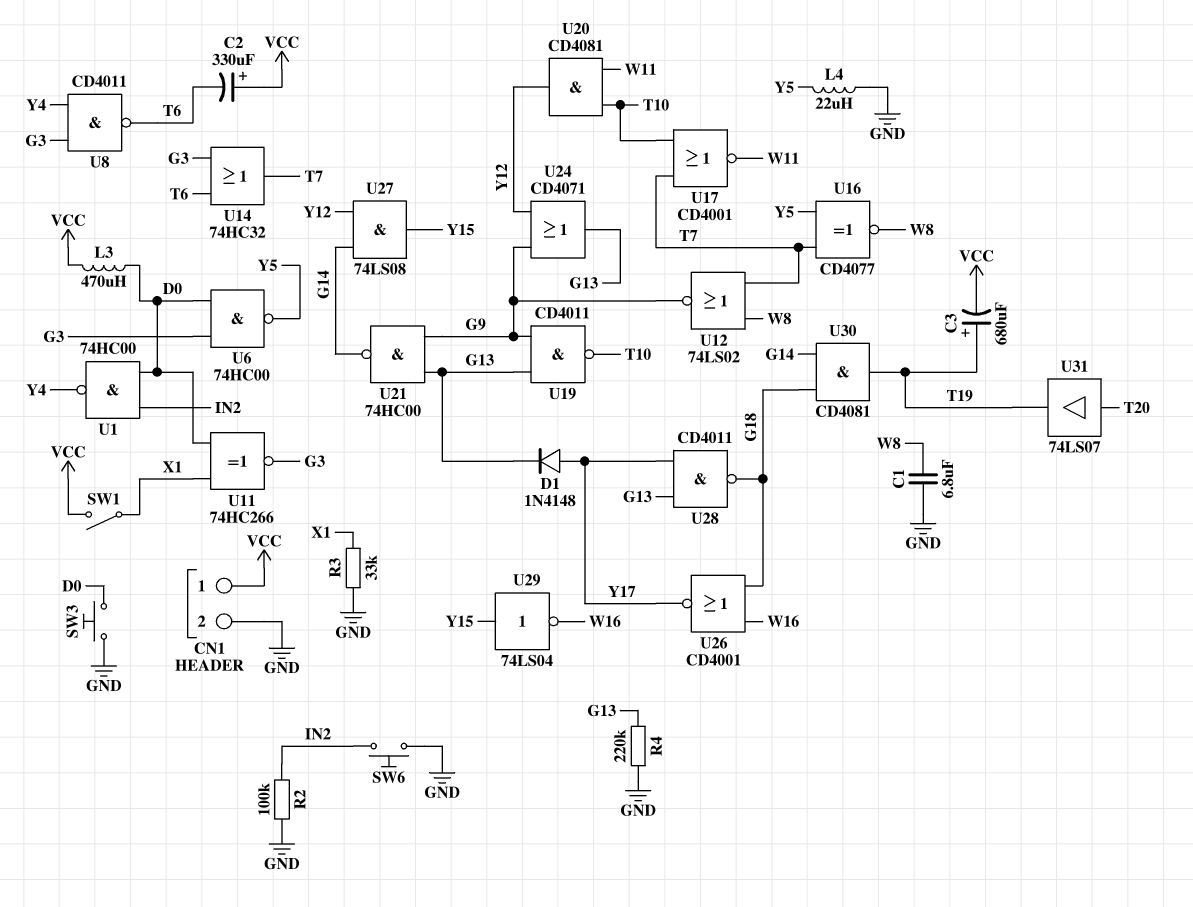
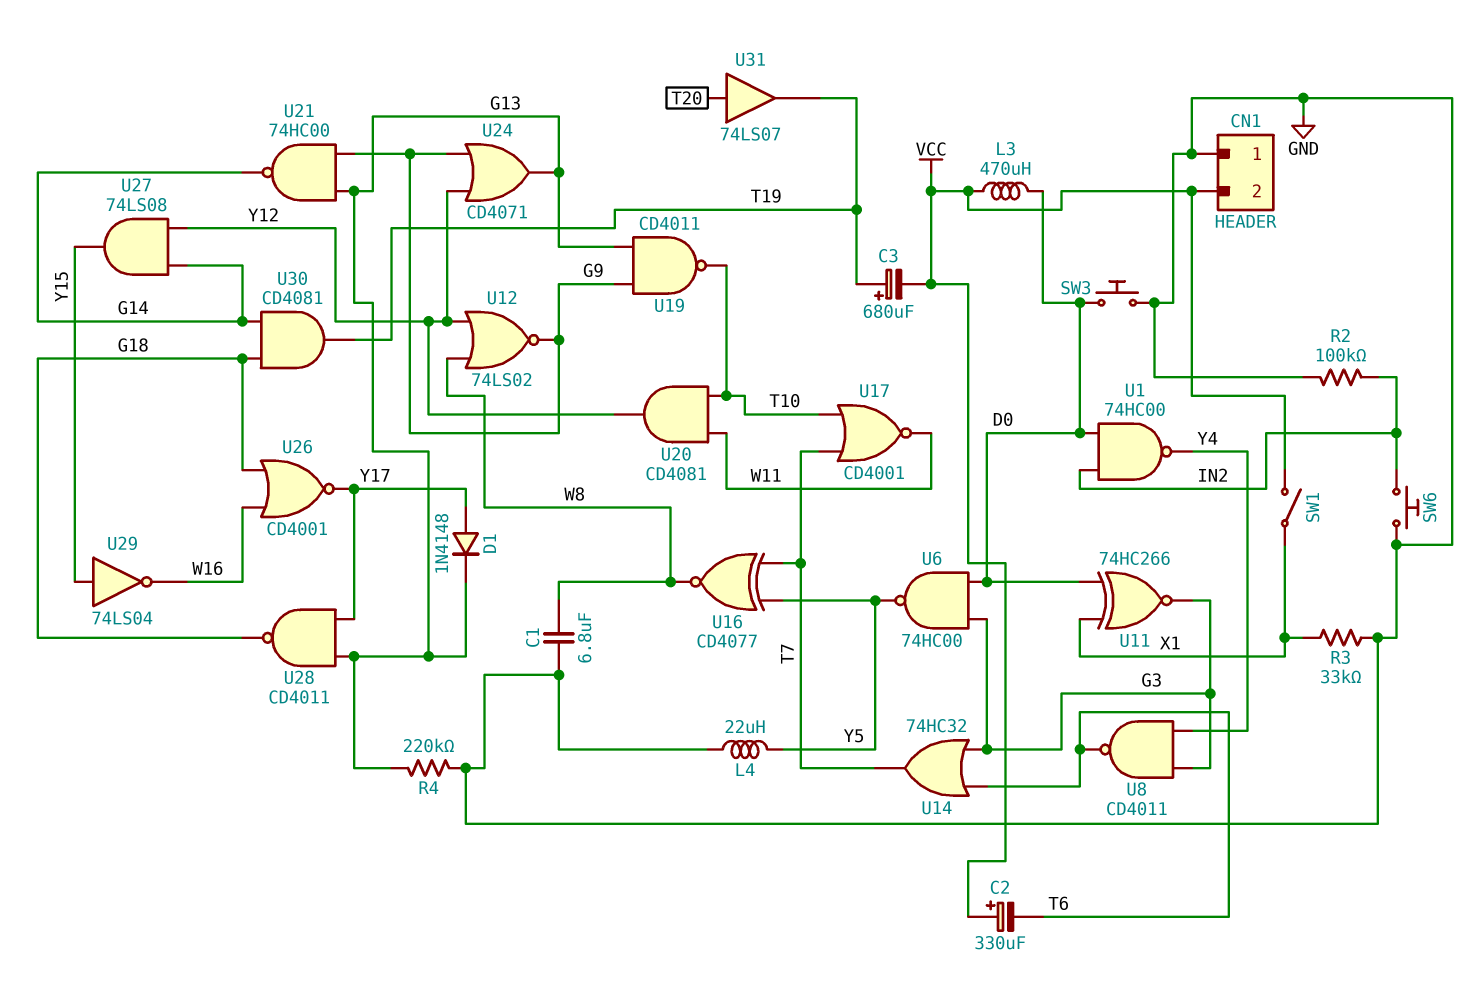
CN1 pin 1: VCC -> GND
CN1 pin 2: GND -> VCC
U12: NOR 74LS02 (in T7, in W8, out G9) -> NOR 74LS02 (in W8, in Y12, out G9)

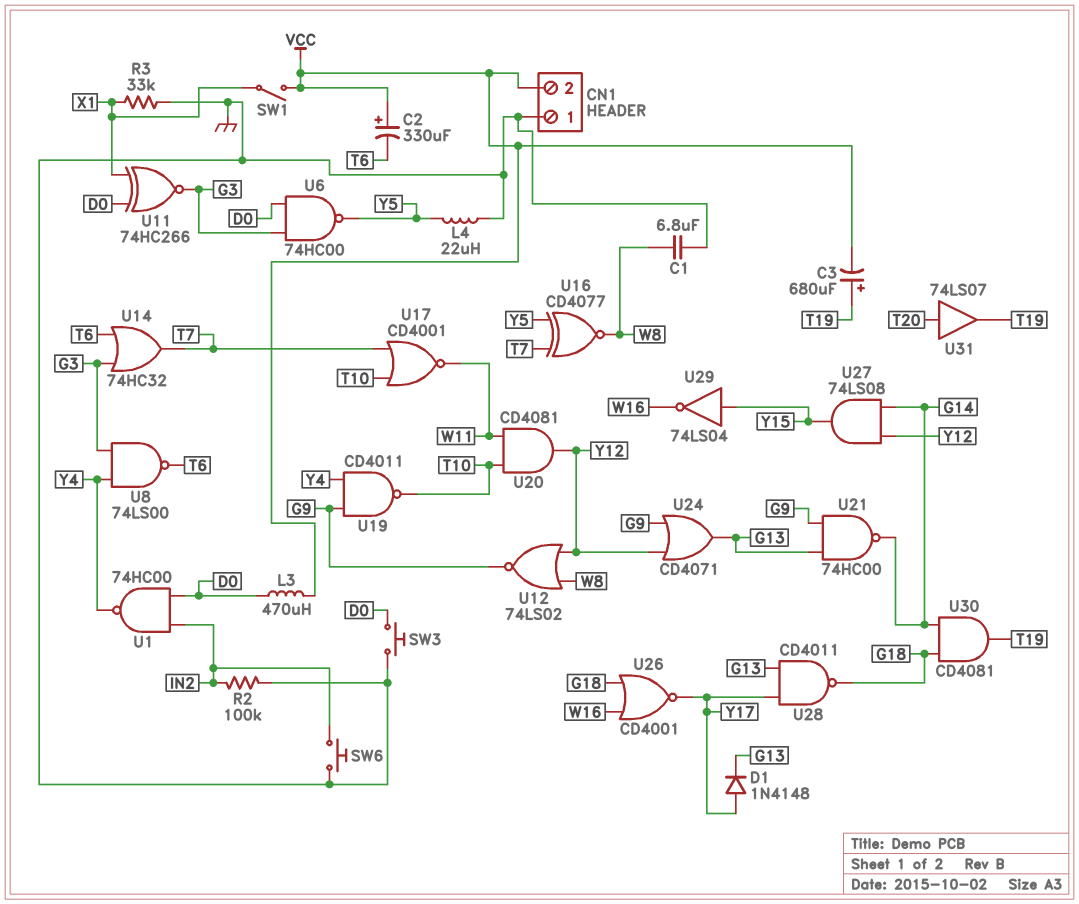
R4: 220k (G13, GND) -> none
U8: NAND CD4011 (in G3, in Y4, out T6) -> NAND 74LS00 (in G3, in Y4, out T6)
U19: NAND CD4011 (in G9, in G13, out T10) -> NAND CD4011 (in G9, in Y4, out T10)

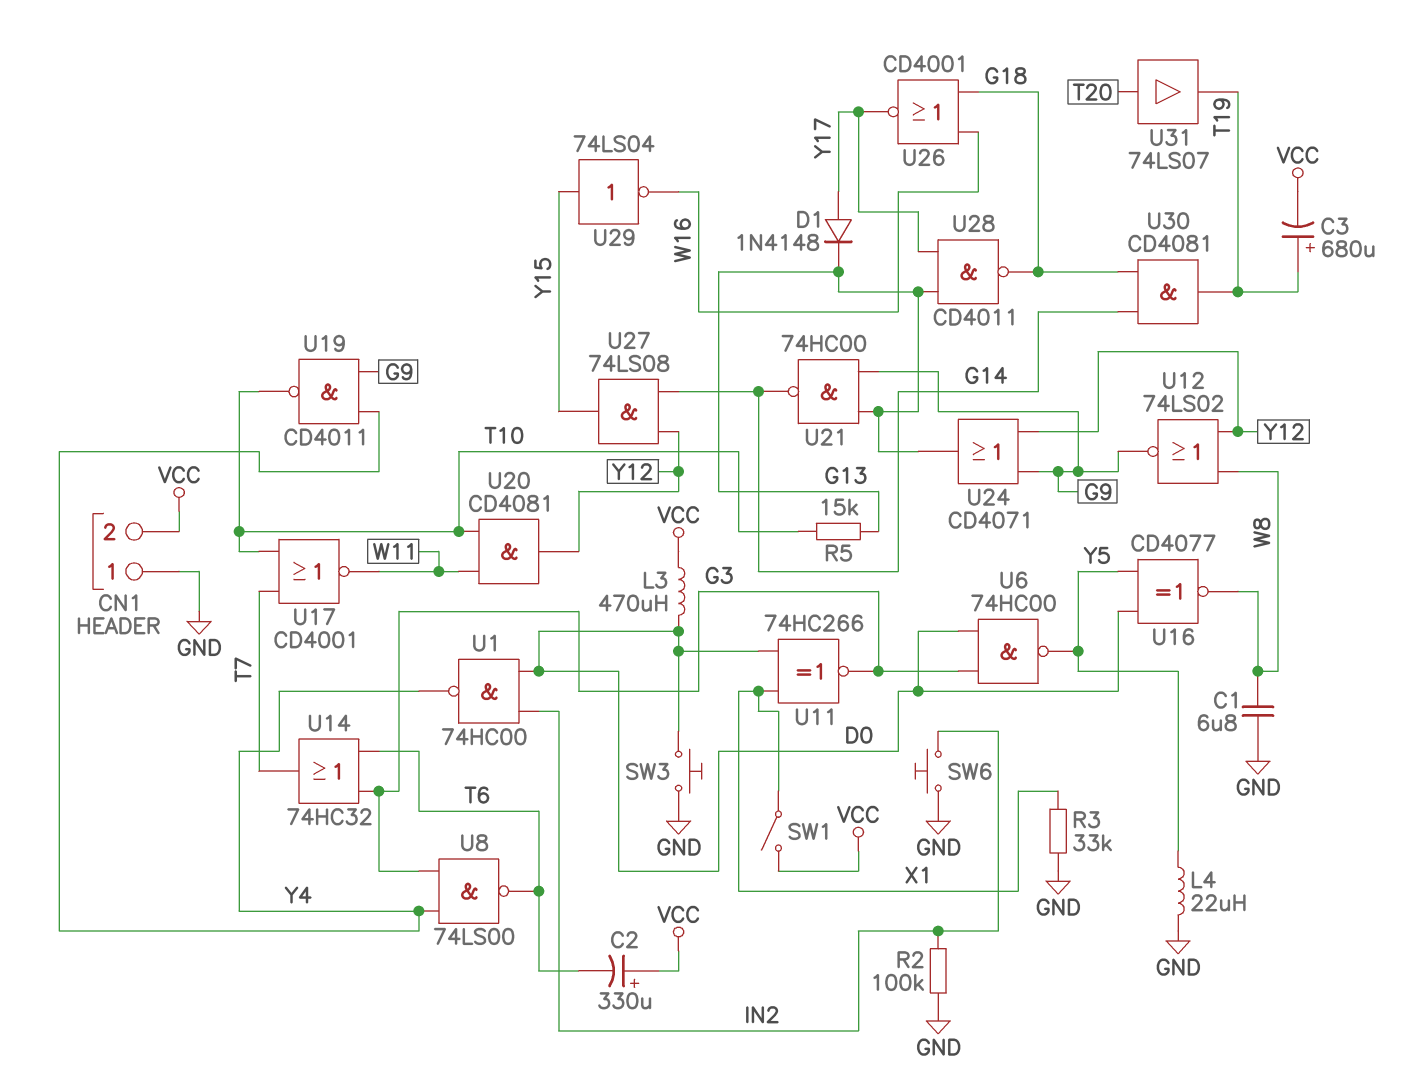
R5: none -> 15k (G13, T10)
U16: XNOR CD4077 (in T7, in Y5, out W8) -> XNOR CD4077 (in D0, in Y5, out W8)

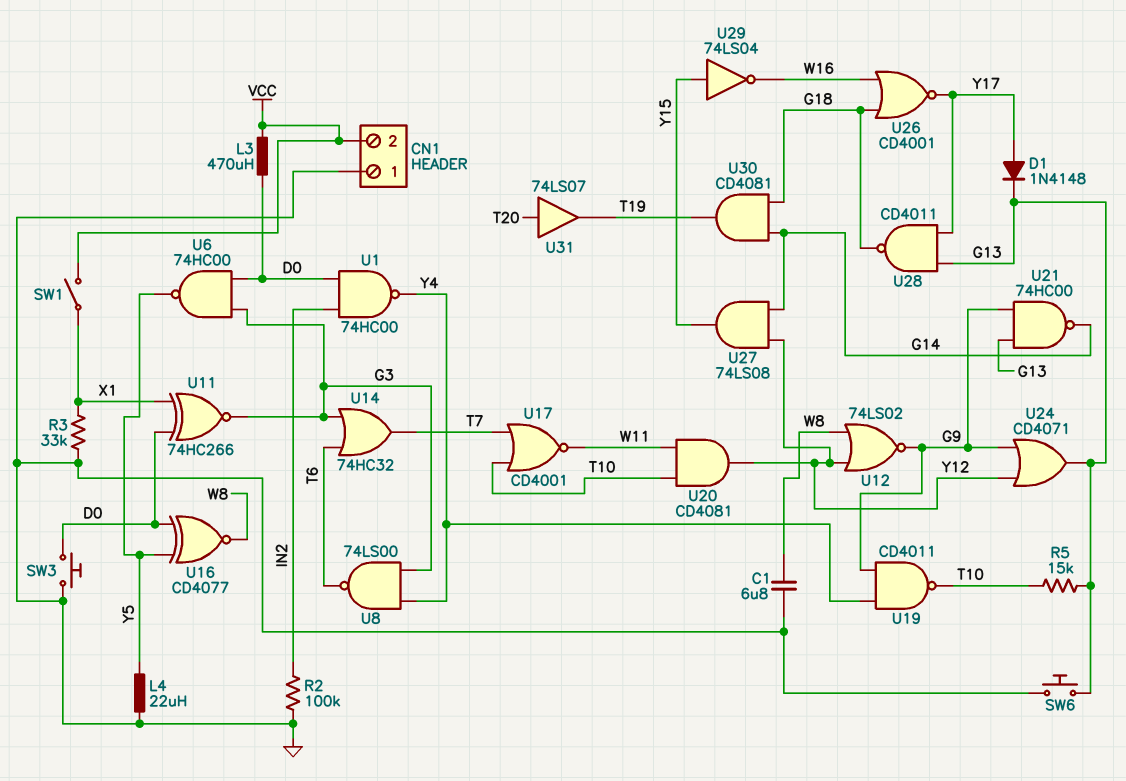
C2: 330uF (plus VCC, minus T6) -> none
C3: 680uF (plus T19, minus VCC) -> none
SW6: button (GND, IN2) -> button (G13, GND)

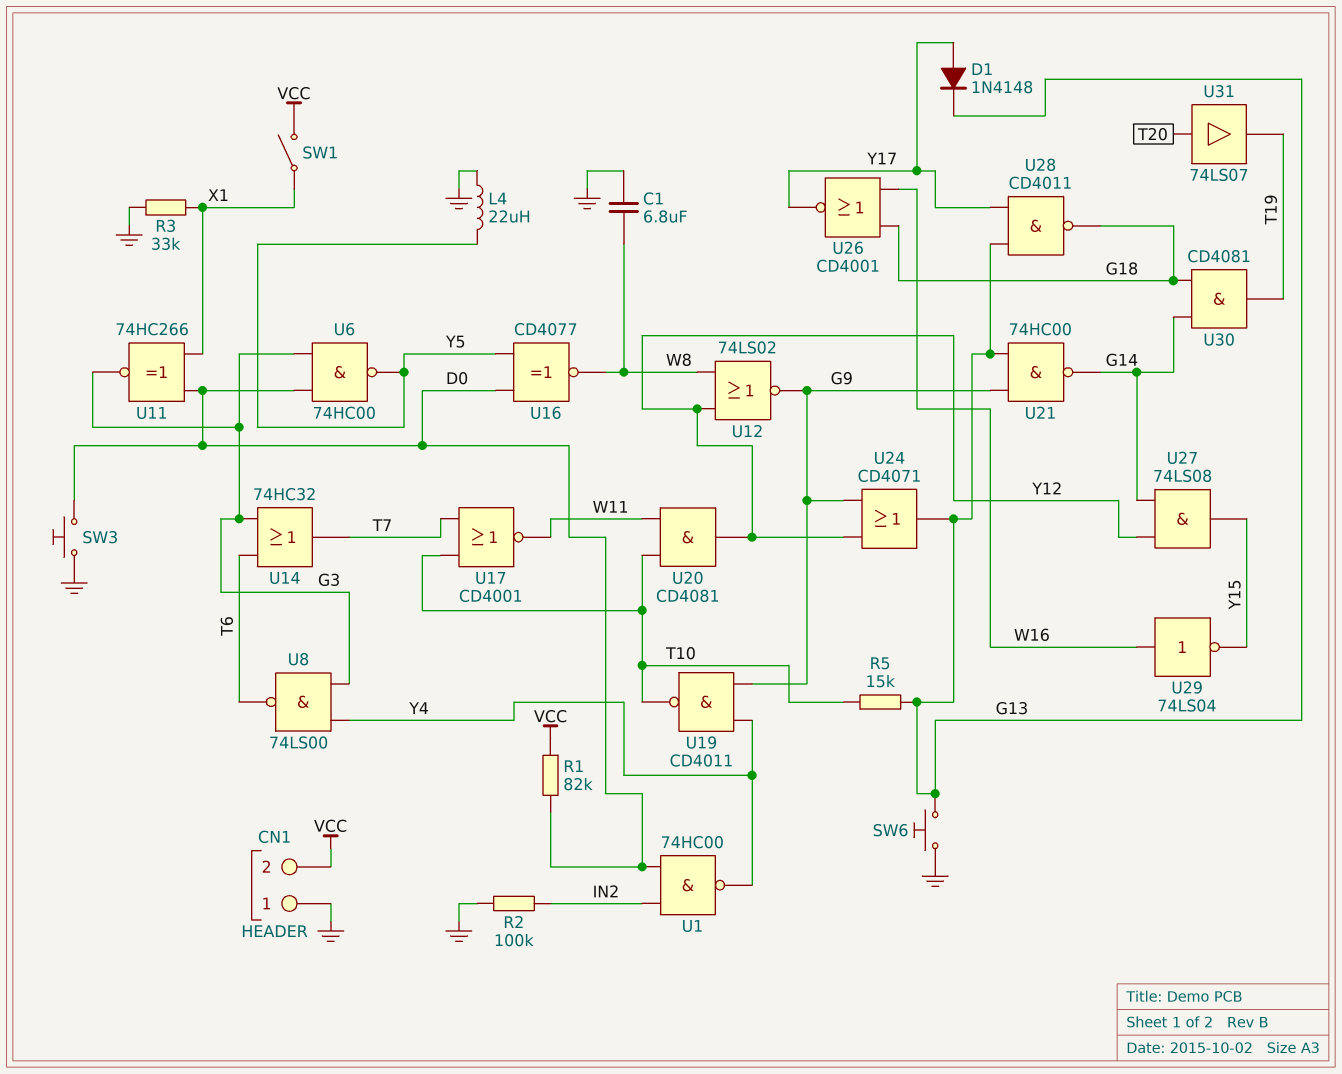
L3: 470uH (D0, VCC) -> none
R1: none -> 82k (D0, VCC)
U29: NOT 74LS04 (in Y15, out W16) -> NOT 74LS04 (in W16, out Y15)

